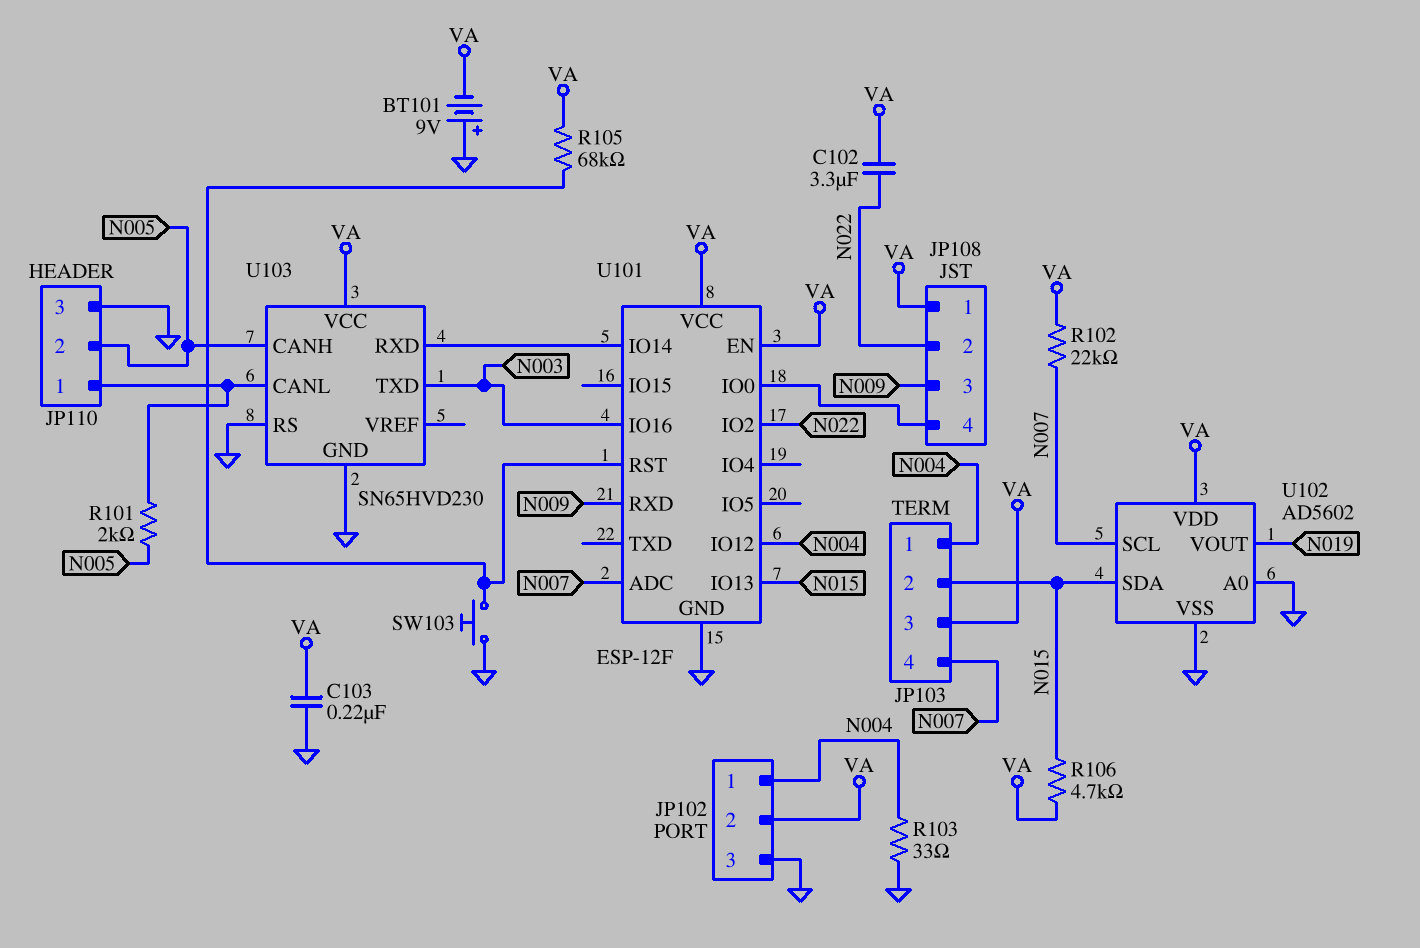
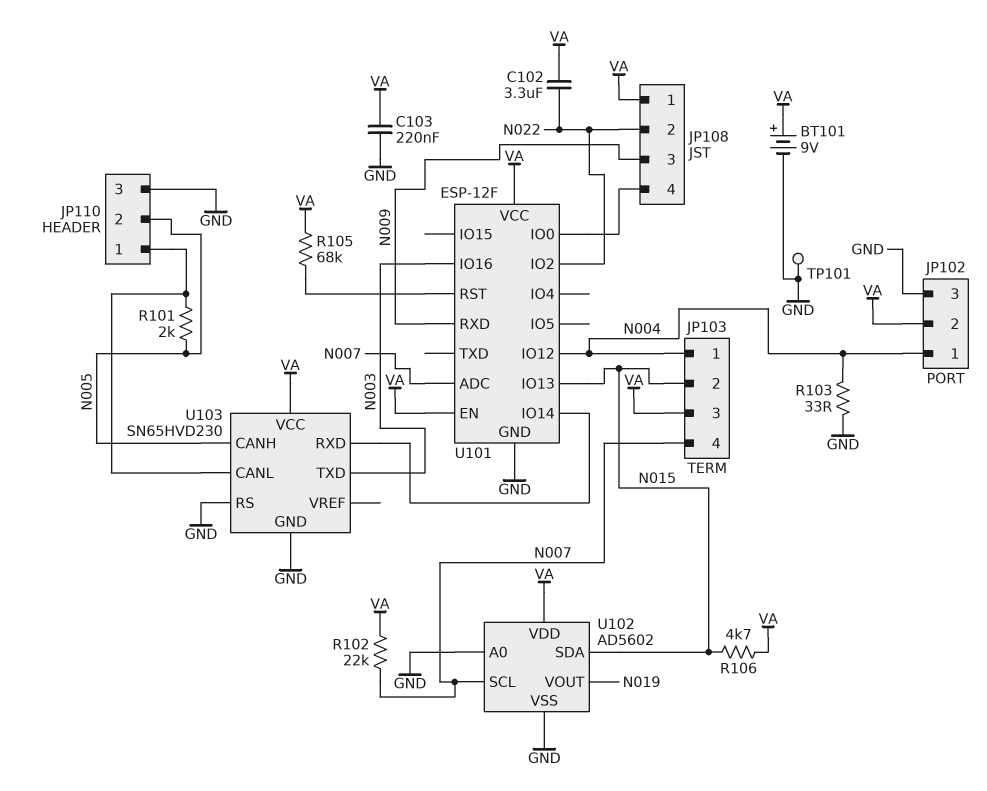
BT101: 9V (plus GND, minus VA) -> 9V (plus VA, minus GND)
SW103: button (GND, U101/RST) -> none
TP101: none -> test point (GND)

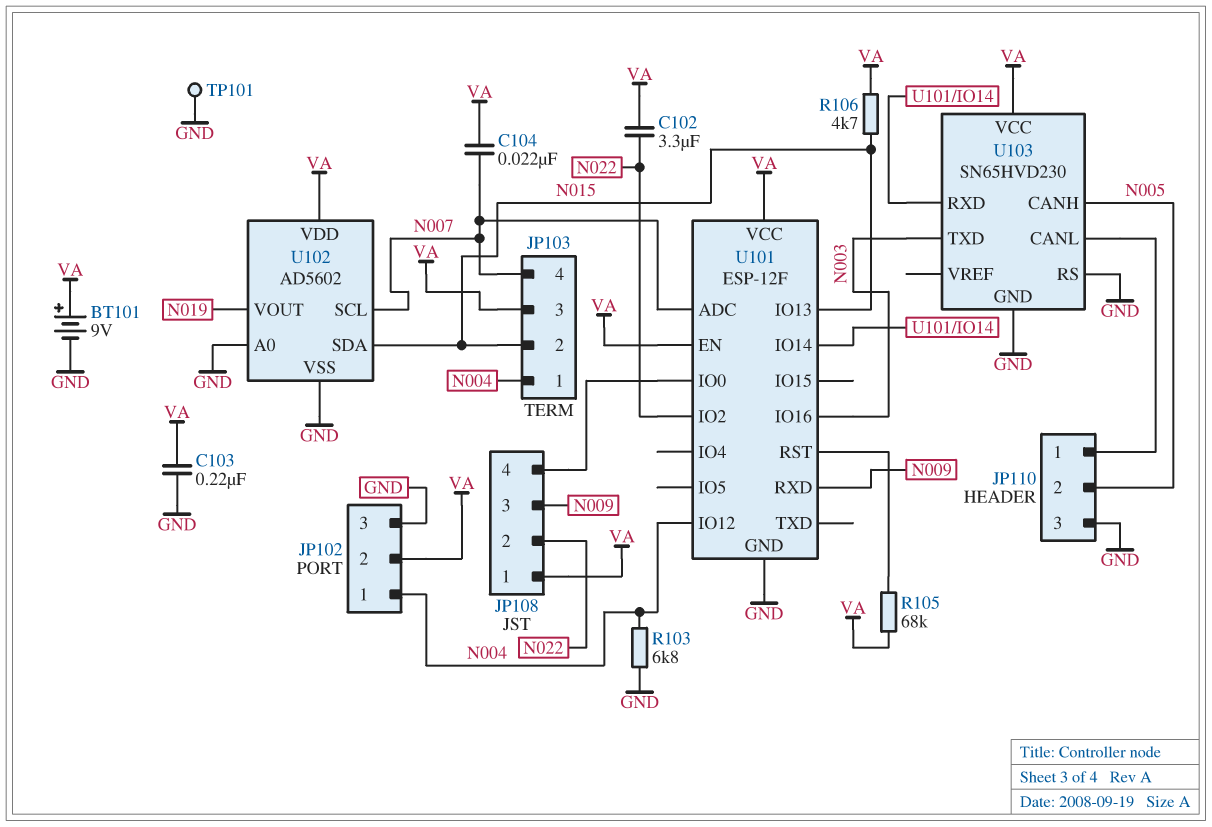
C104: none -> 22nF (N007, VA)
R101: 2k (JP110/1, N005) -> none
R102: 22k (N007, VA) -> none
R103: 33 (GND, N004) -> 6.8k (GND, N004)

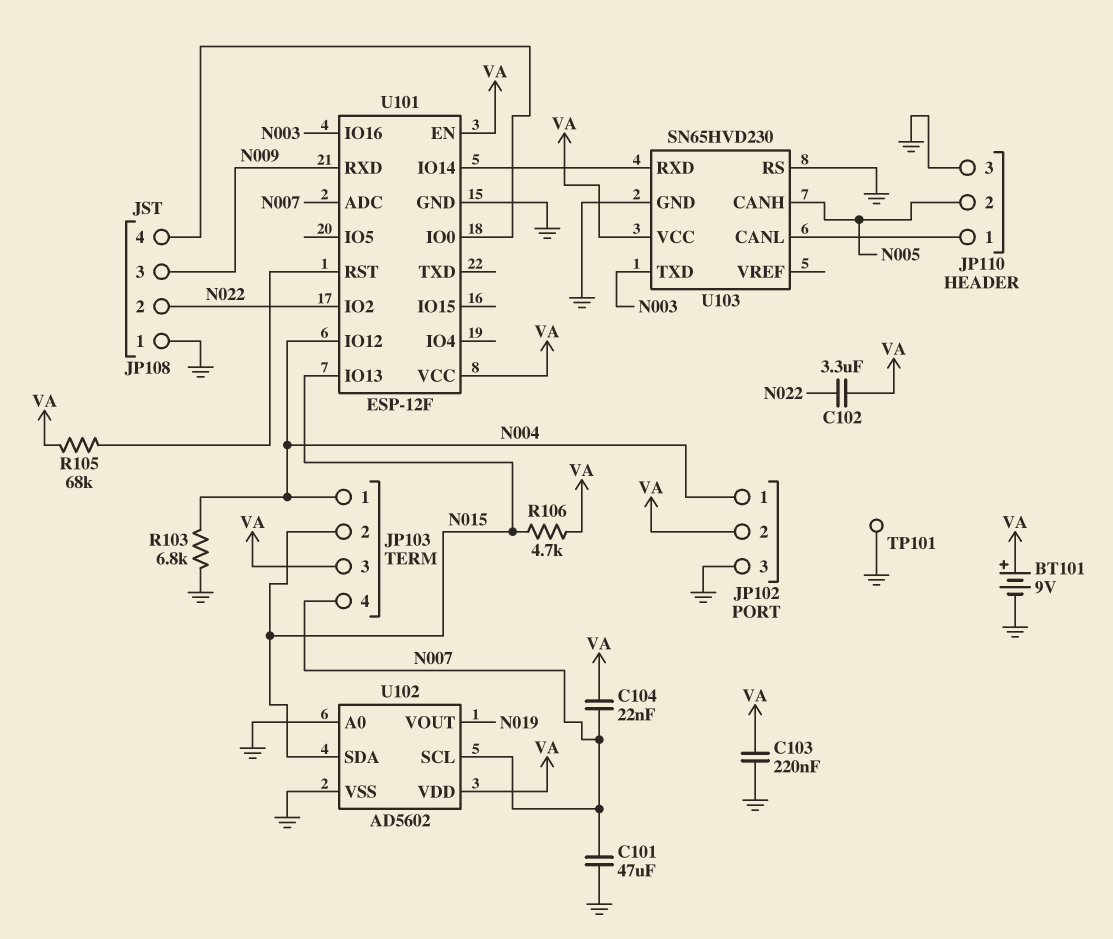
C101: none -> 47uF (GND, N007)
JP108 pin 1: VA -> GND

